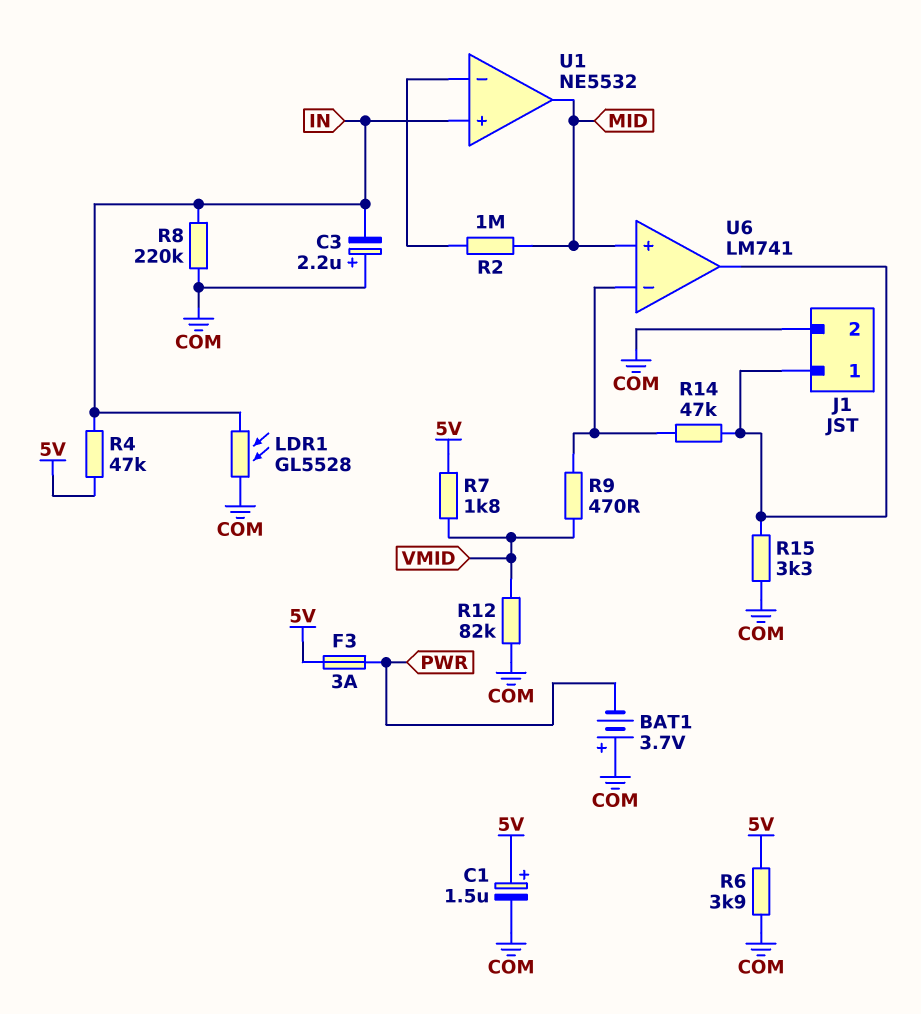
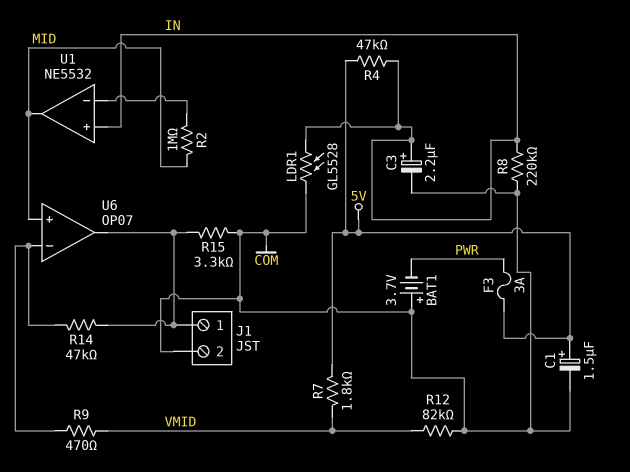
C3: 2.2uF (plus COM, minus IN) -> 2.2uF (plus IN, minus COM)
R6: 3.9k (5V, COM) -> none
U6: LM741 -> OP07

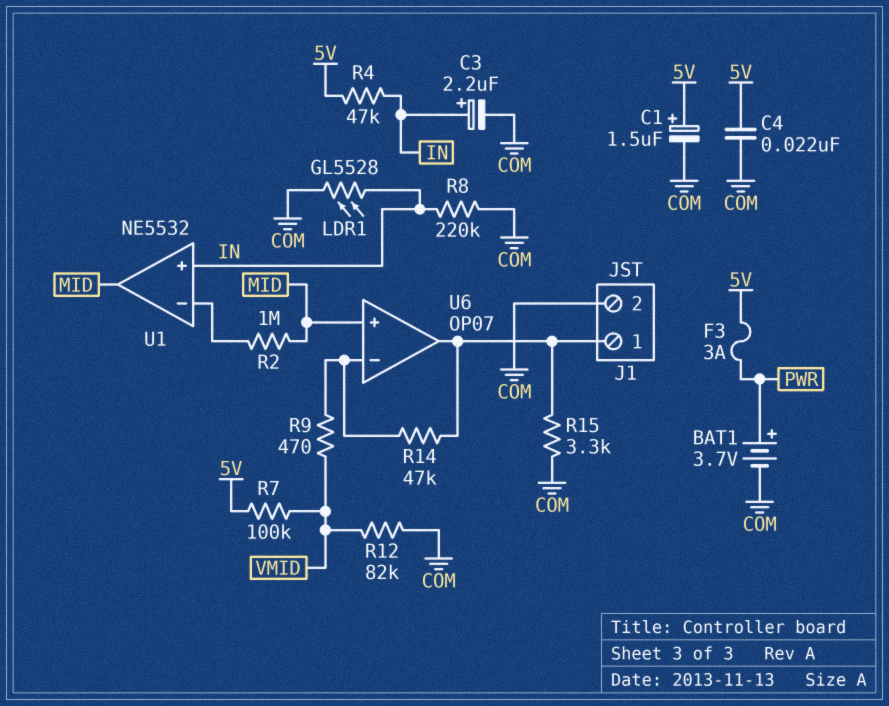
BAT1: 3.7V (plus COM, minus PWR) -> 3.7V (plus PWR, minus COM)
C4: none -> 22nF (5V, COM)
R7: 1.8k (5V, VMID) -> 100k (5V, VMID)

